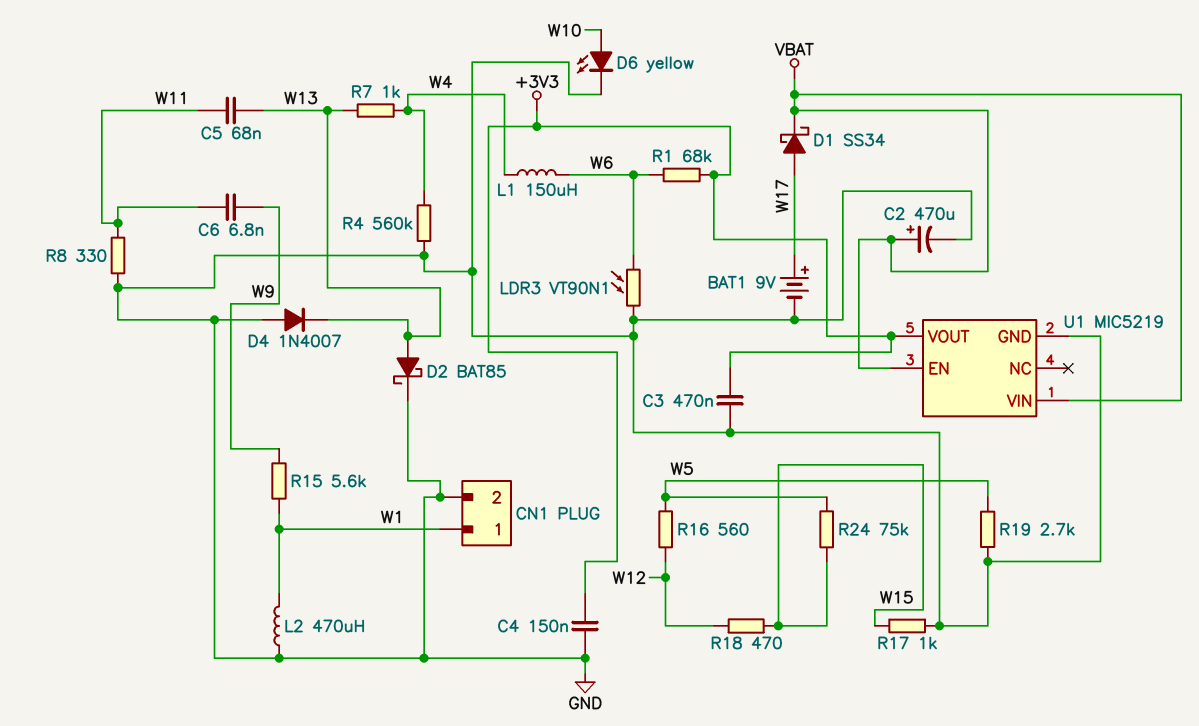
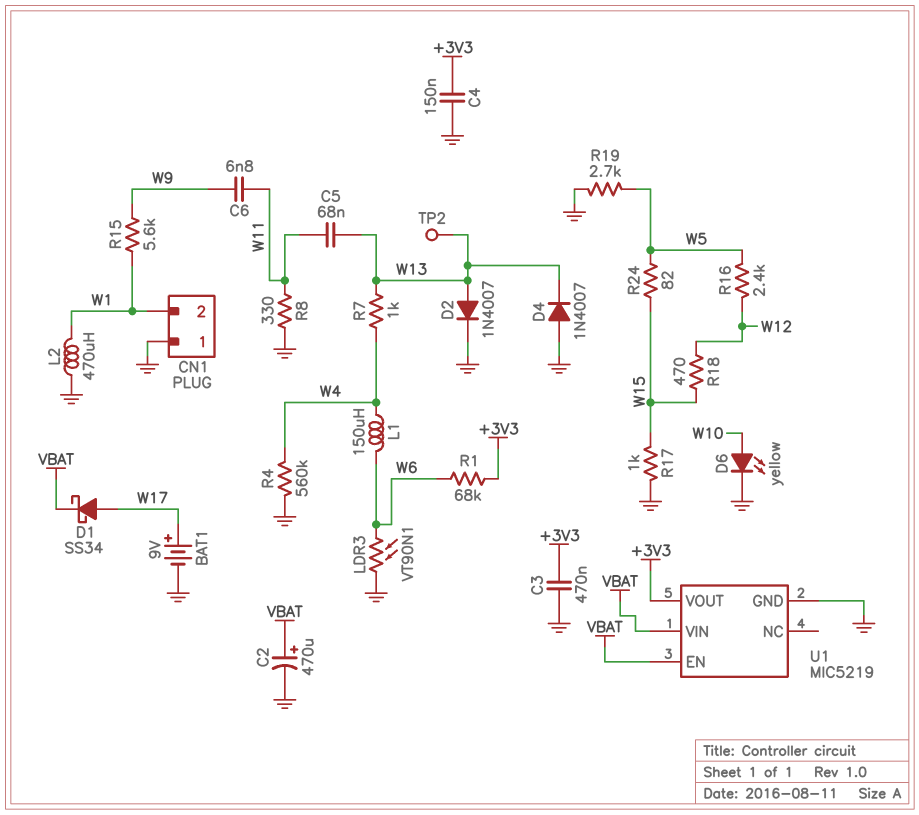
CN1 pin 1: W1 -> GND
CN1 pin 2: GND -> W1
D2: schottky BAT85 (A W13, K GND) -> diode 1N4007 (A W13, K GND)
R16: 560 (W5, W12) -> 2.4k (W5, W12)
R24: 75k (W5, W15) -> 82 (W5, W15)
TP2: none -> test point (W13)

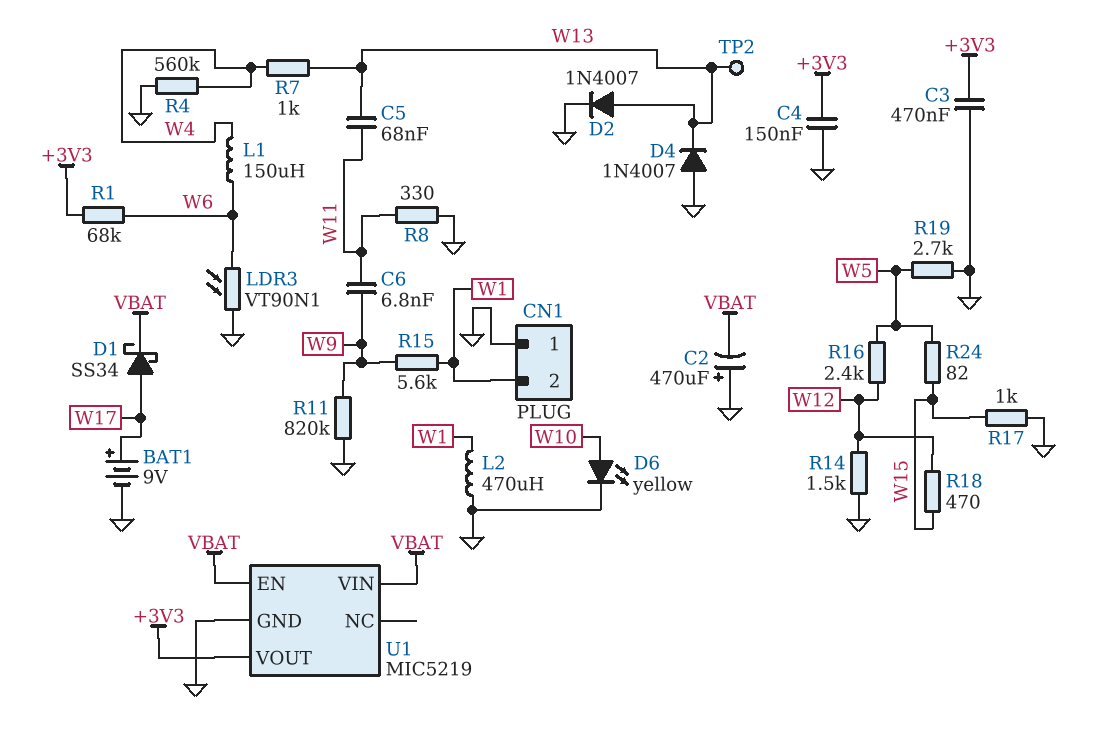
C2: 470uF (plus VBAT, minus GND) -> 470uF (plus GND, minus VBAT)
R11: none -> 820k (GND, W9)
R14: none -> 1.5k (GND, W12)

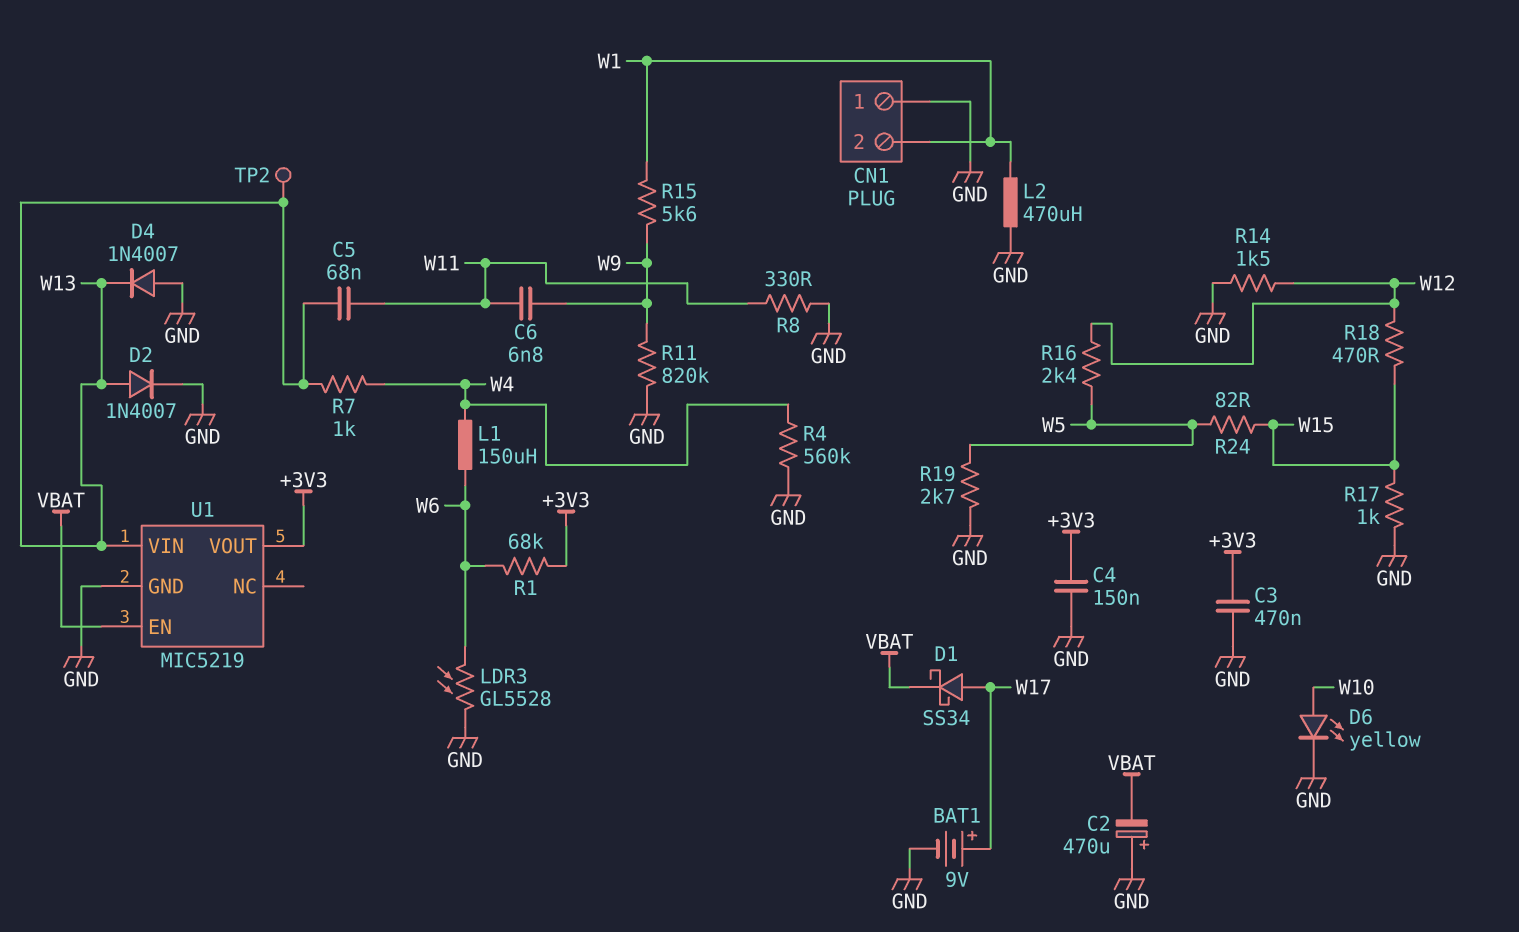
LDR3: VT90N1 (GND, W6) -> GL5528 (GND, W6)
U1 pin VIN: VBAT -> W13

